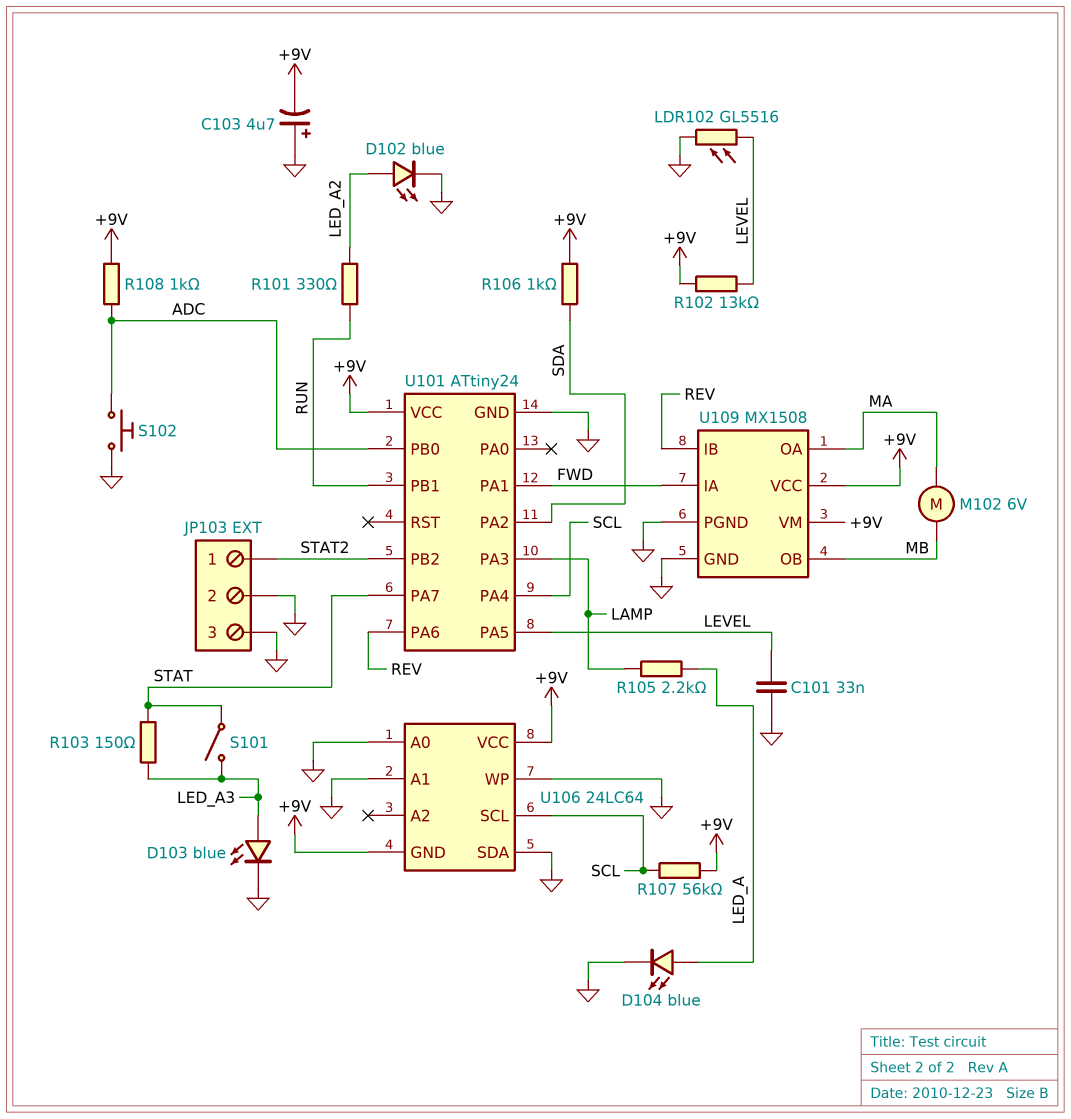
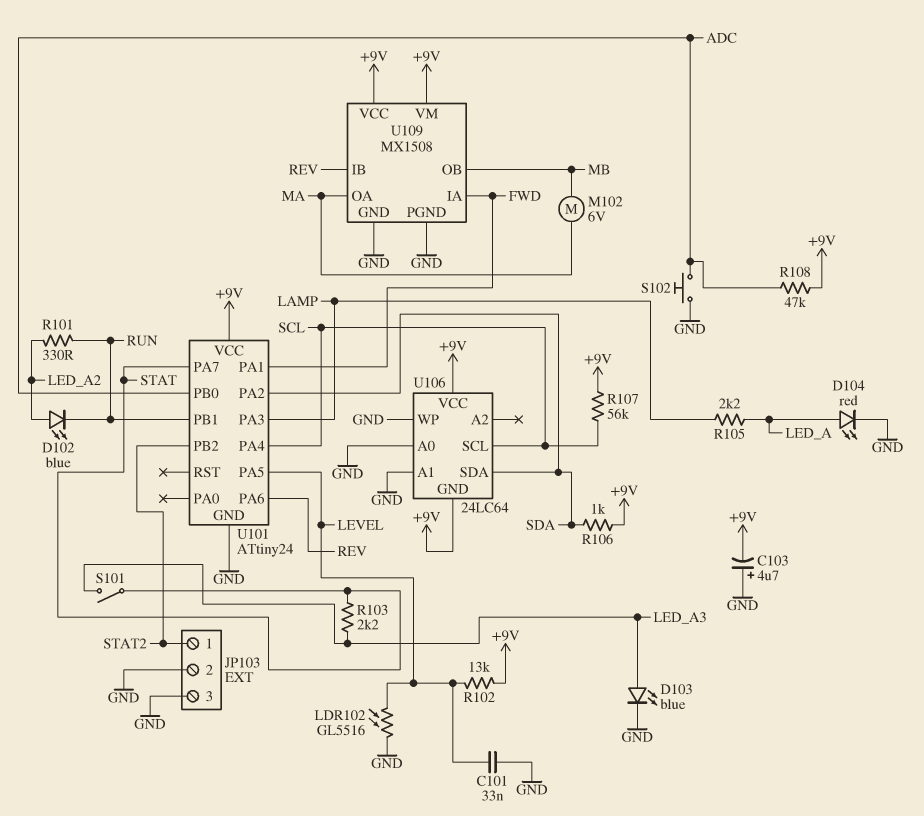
D102: LED blue (A LED_A2, K GND) -> LED blue (A LED_A2, K RUN)
D104: LED blue (A LED_A, K GND) -> LED red (A LED_A, K GND)
R103: 150 (LED_A3, STAT) -> 2.2k (LED_A3, STAT)
R108: 1k (+9V, ADC) -> 47k (+9V, ADC)
U106 pin SDA: GND -> SDA

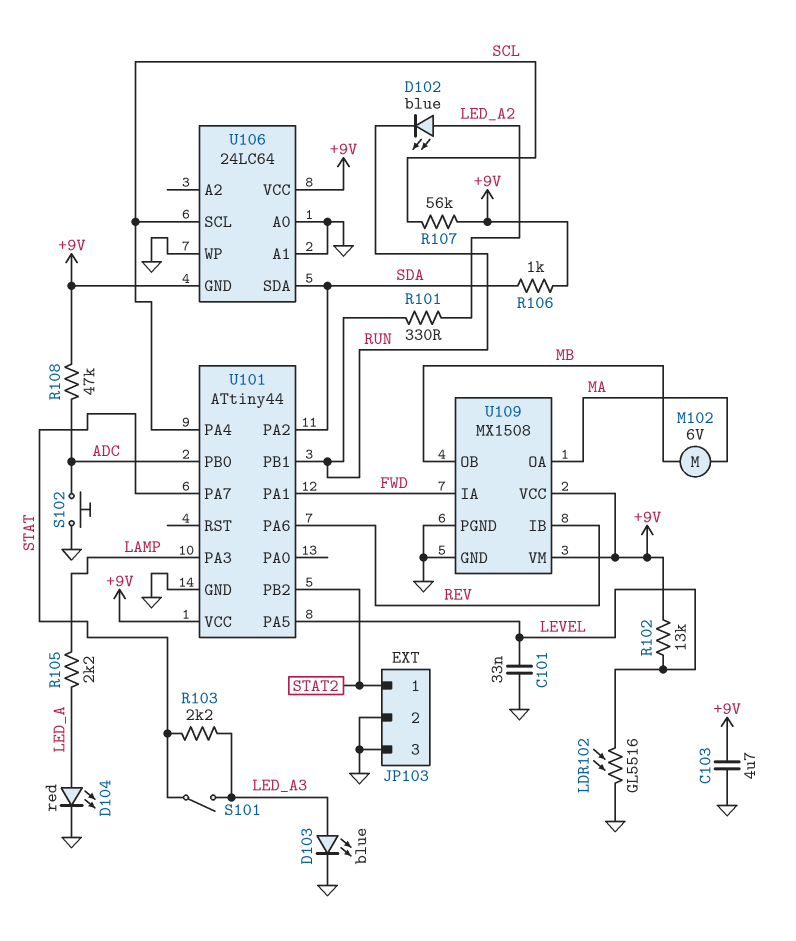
C103: 4.7uF (plus GND, minus +9V) -> 4.7uF (+9V, GND)
U101: ATtiny24 -> ATtiny44

